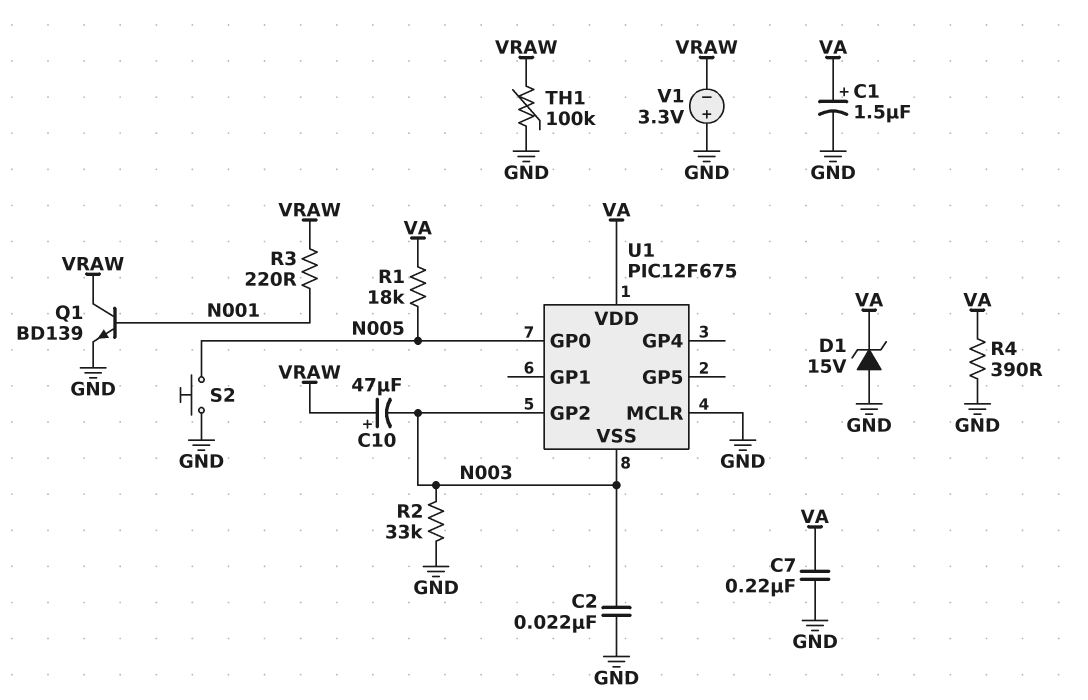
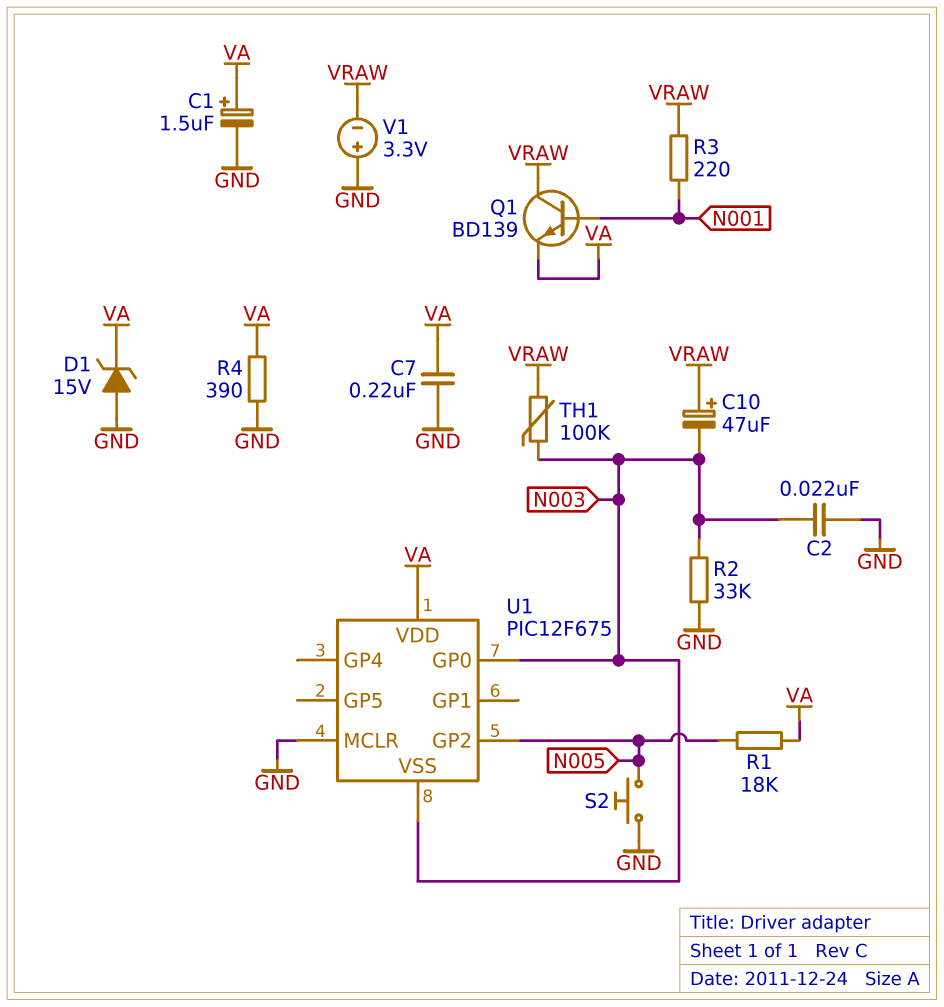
Q1: NPN BD139 (B N001, C VRAW, E GND) -> NPN BD139 (B N001, C VRAW, E VA)
TH1: 100k (GND, VRAW) -> 100k (N003, VRAW)
U1 pin GP0: N005 -> N003
U1 pin GP2: N003 -> N005

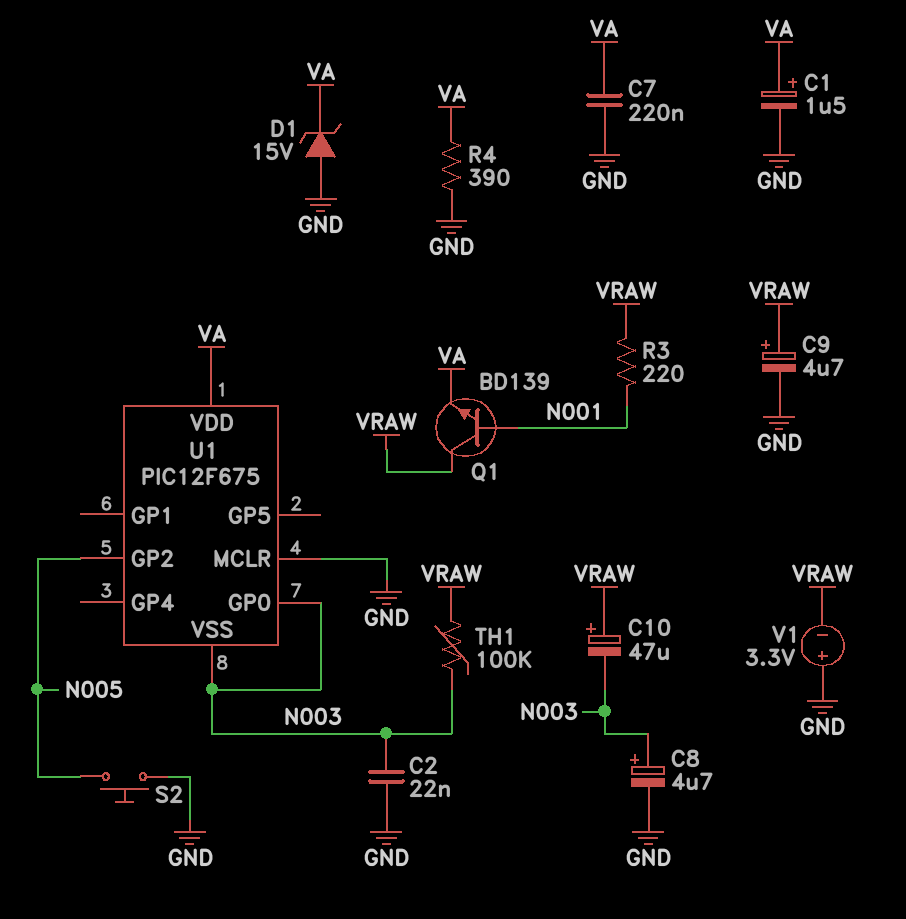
C8: none -> 4.7uF (plus N003, minus GND)
C9: none -> 4.7uF (plus VRAW, minus GND)
R1: 18k (N005, VA) -> none
R2: 33k (GND, N003) -> none

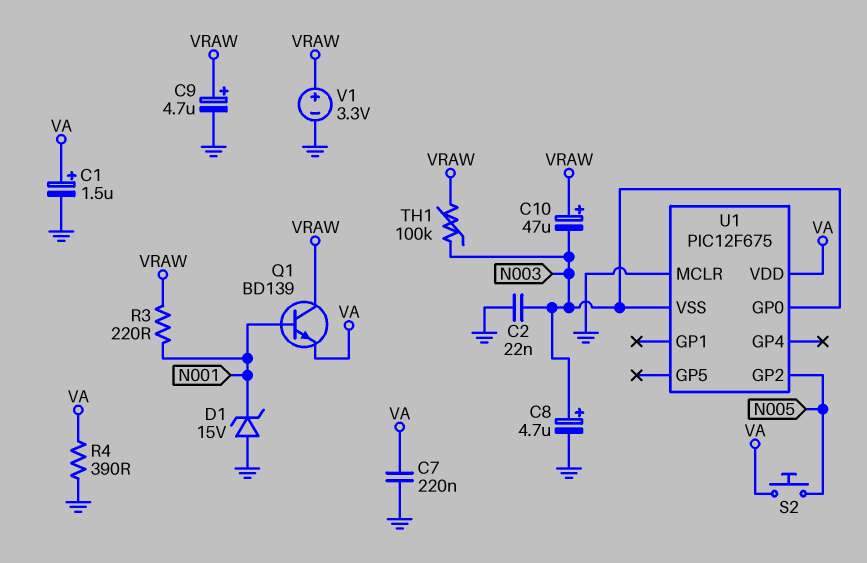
D1: zener 15V (A GND, K VA) -> zener 15V (A GND, K N001)
S2: button (GND, N005) -> button (N005, VA)
V1: 3.3V (plus GND, minus VRAW) -> 3.3V (plus VRAW, minus GND)

